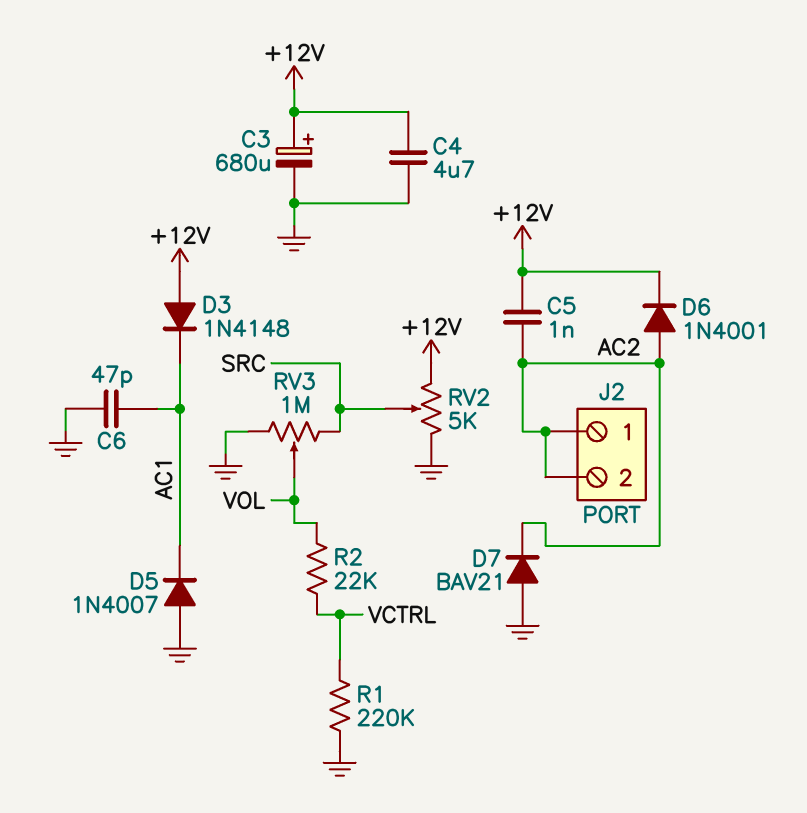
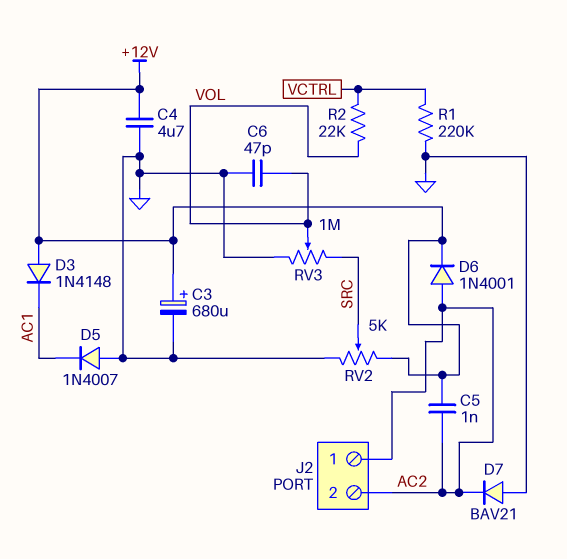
C6: 47pF (AC1, GND) -> 47pF (GND, VOL)

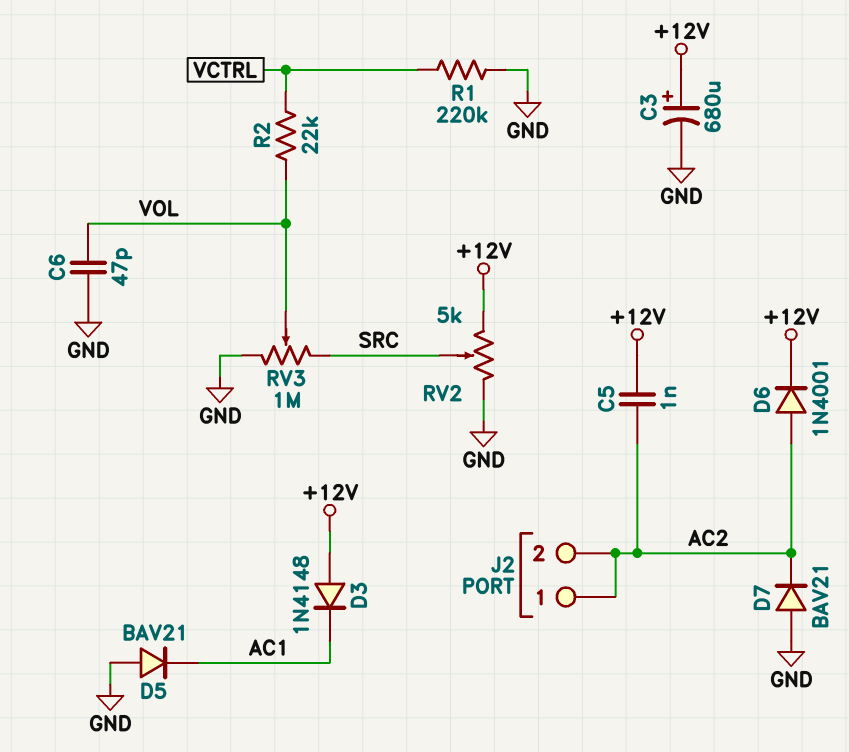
C4: 4.7uF (+12V, GND) -> none
D5: diode 1N4007 (A GND, K AC1) -> diode BAV21 (A GND, K AC1)

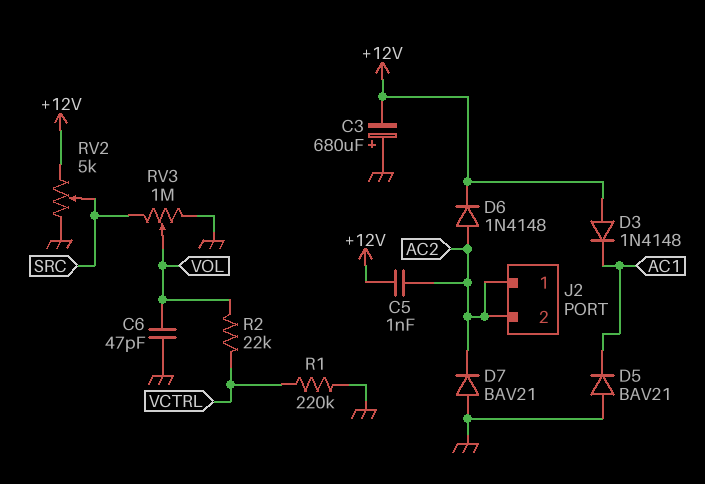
C3: 680uF (plus +12V, minus GND) -> 680uF (plus GND, minus +12V)
D6: diode 1N4001 (A AC2, K +12V) -> diode 1N4148 (A AC2, K +12V)

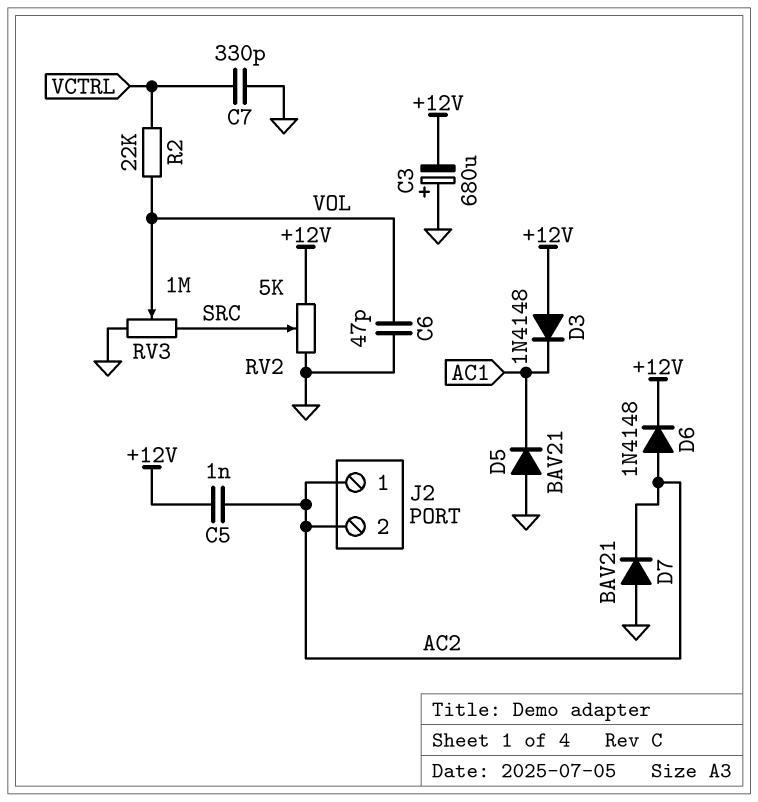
C7: none -> 330pF (GND, VCTRL)
R1: 220k (GND, VCTRL) -> none

